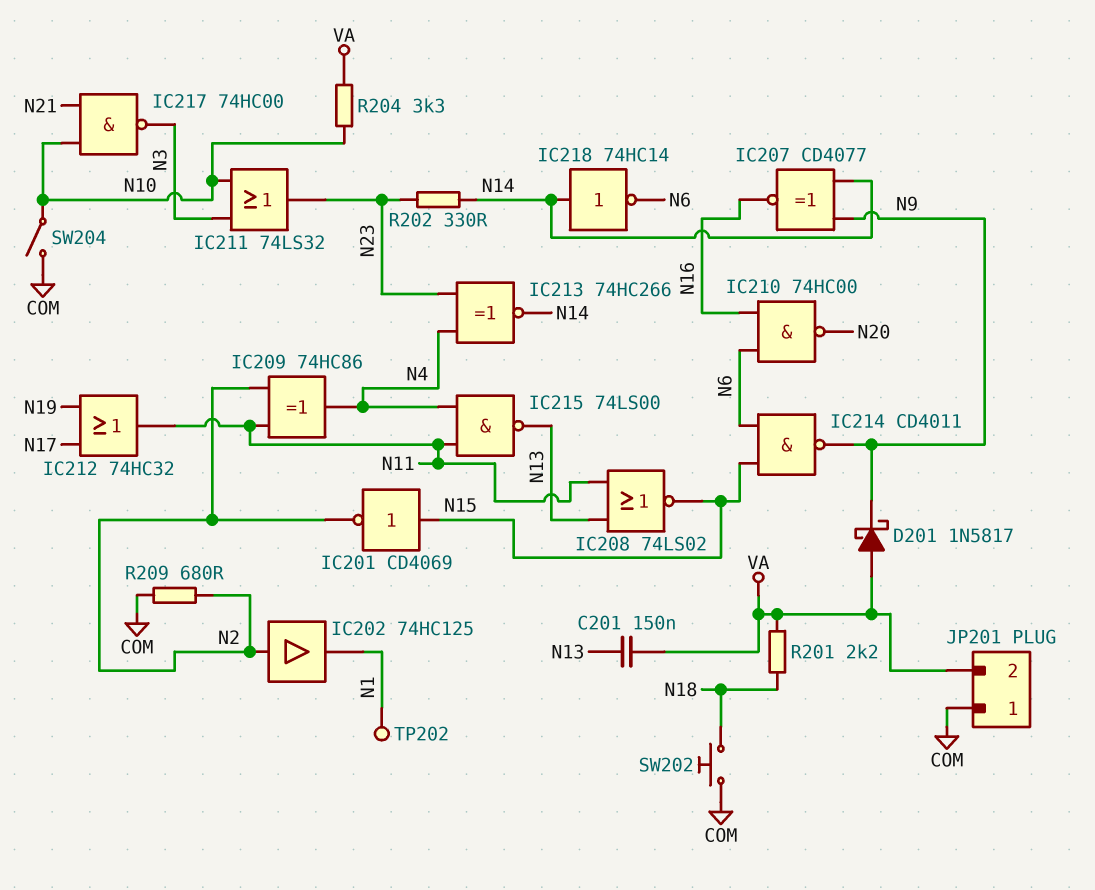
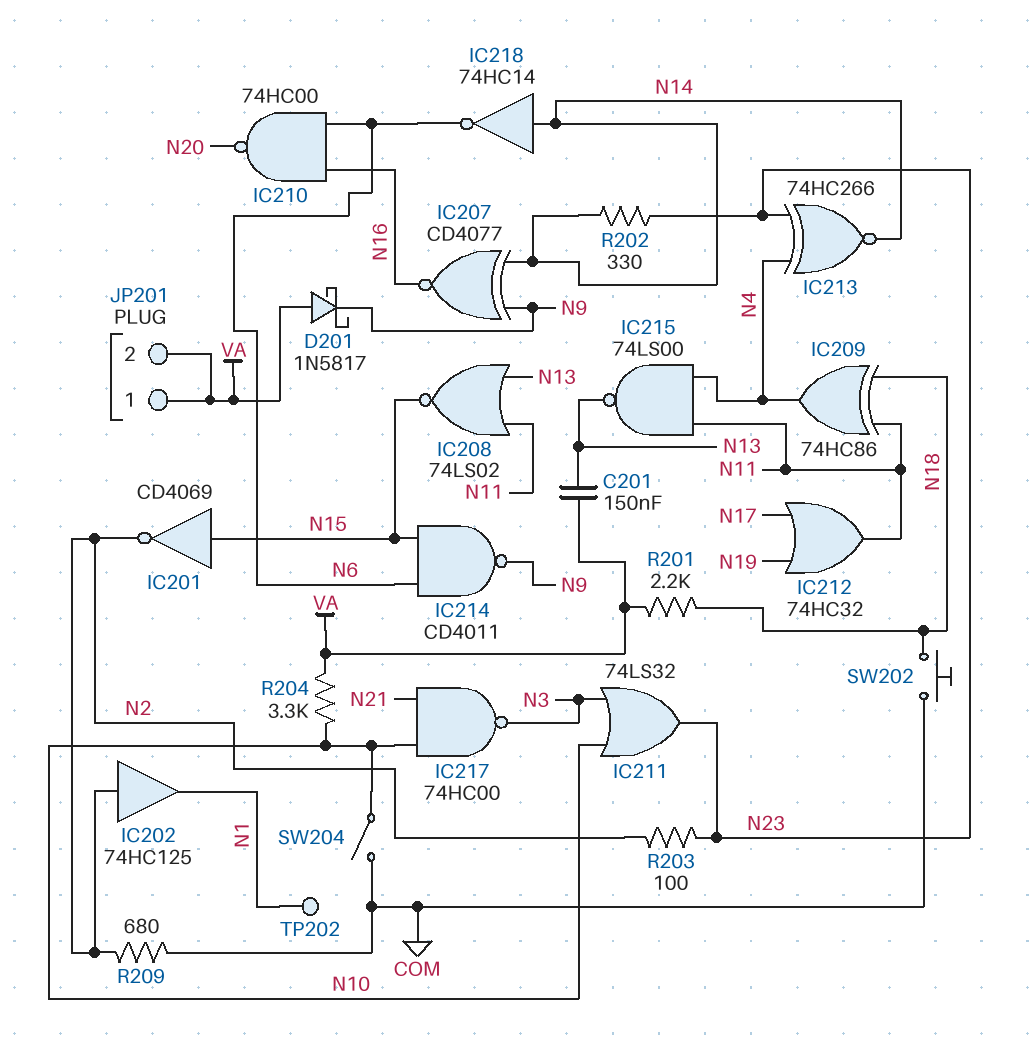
IC209: XOR 74HC86 (in N2, in N11, out N4) -> XOR 74HC86 (in N11, in N18, out N4)
JP201 pin 1: COM -> VA
R203: none -> 100 (N2, N23)

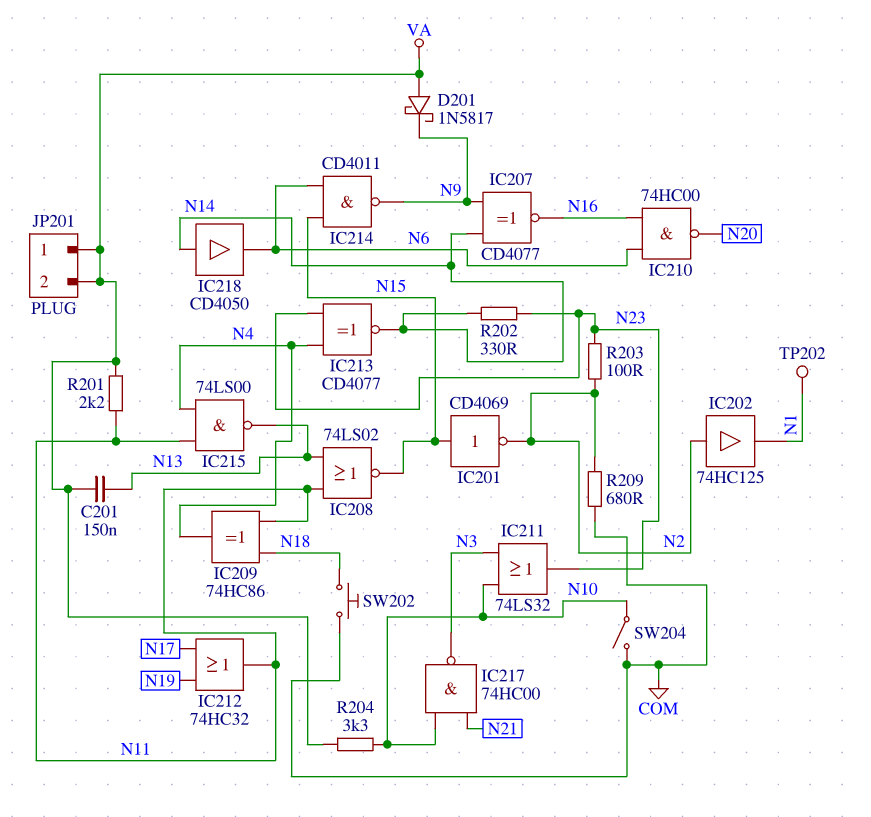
IC213: XNOR 74HC266 (in N4, in N23, out N14) -> XNOR CD4077 (in N4, in N23, out N14)
IC218: NOT 74HC14 (in N14, out N6) -> buffer CD4050 (in N14, out N6)
R201: 2.2k (N18, VA) -> 2.2k (N11, VA)

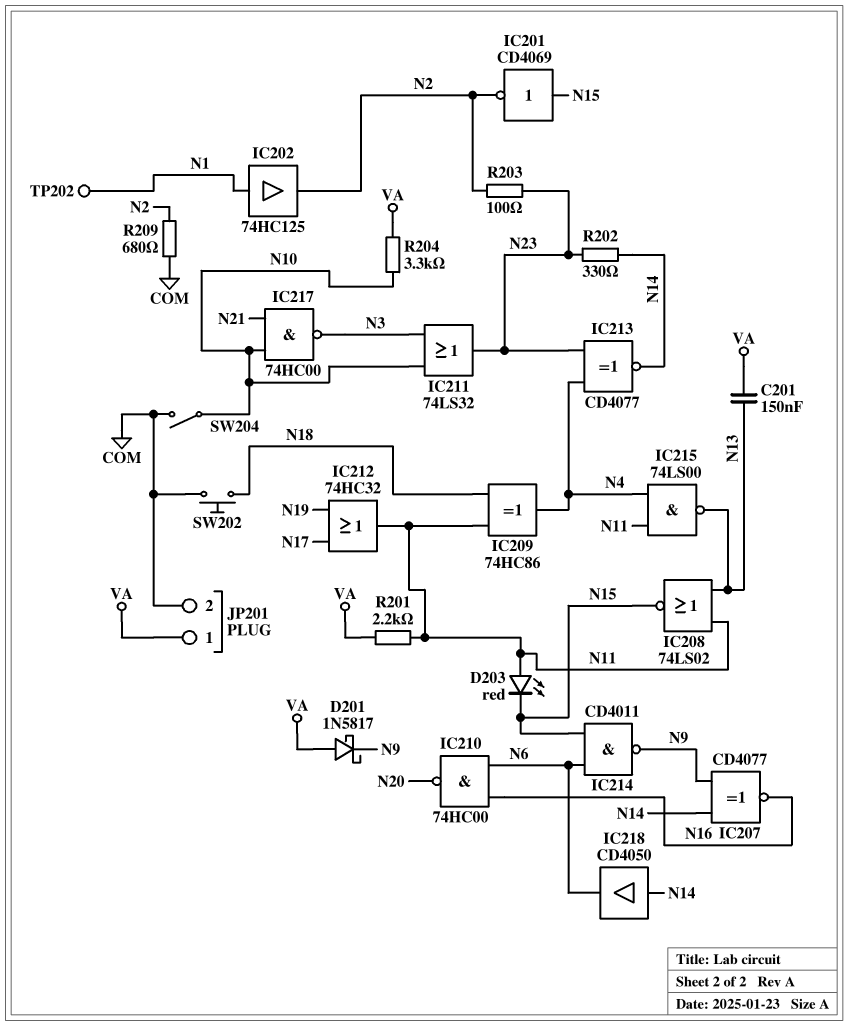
D203: none -> LED red (A N11, K N15)
IC202: buffer 74HC125 (in N2, out N1) -> buffer 74HC125 (in N1, out N2)
JP201 pin 2: VA -> COM

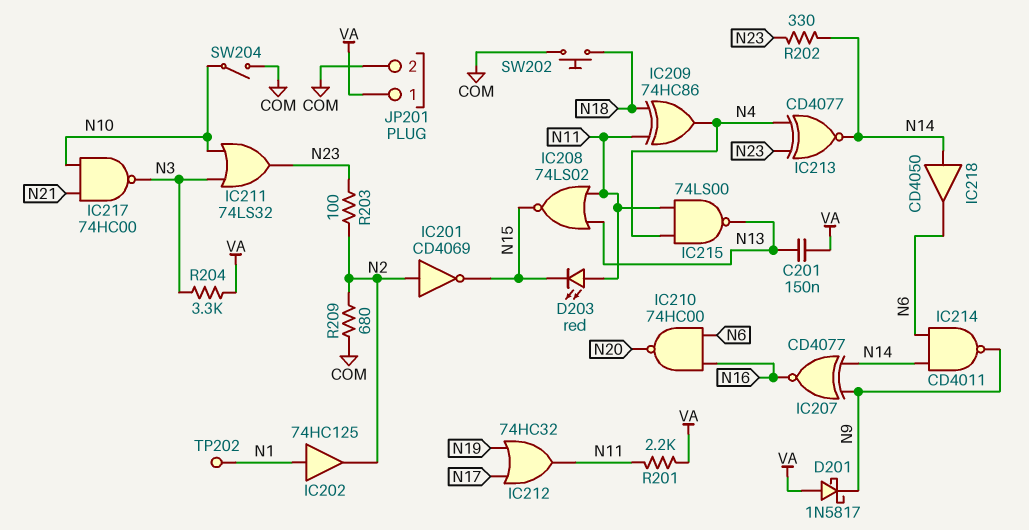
IC201: NOT CD4069 (in N15, out N2) -> NOT CD4069 (in N2, out N15)
IC214: NAND CD4011 (in N6, in N15, out N9) -> NAND CD4011 (in N6, in N14, out N9)
R204: 3.3k (N10, VA) -> 3.3k (N3, VA)

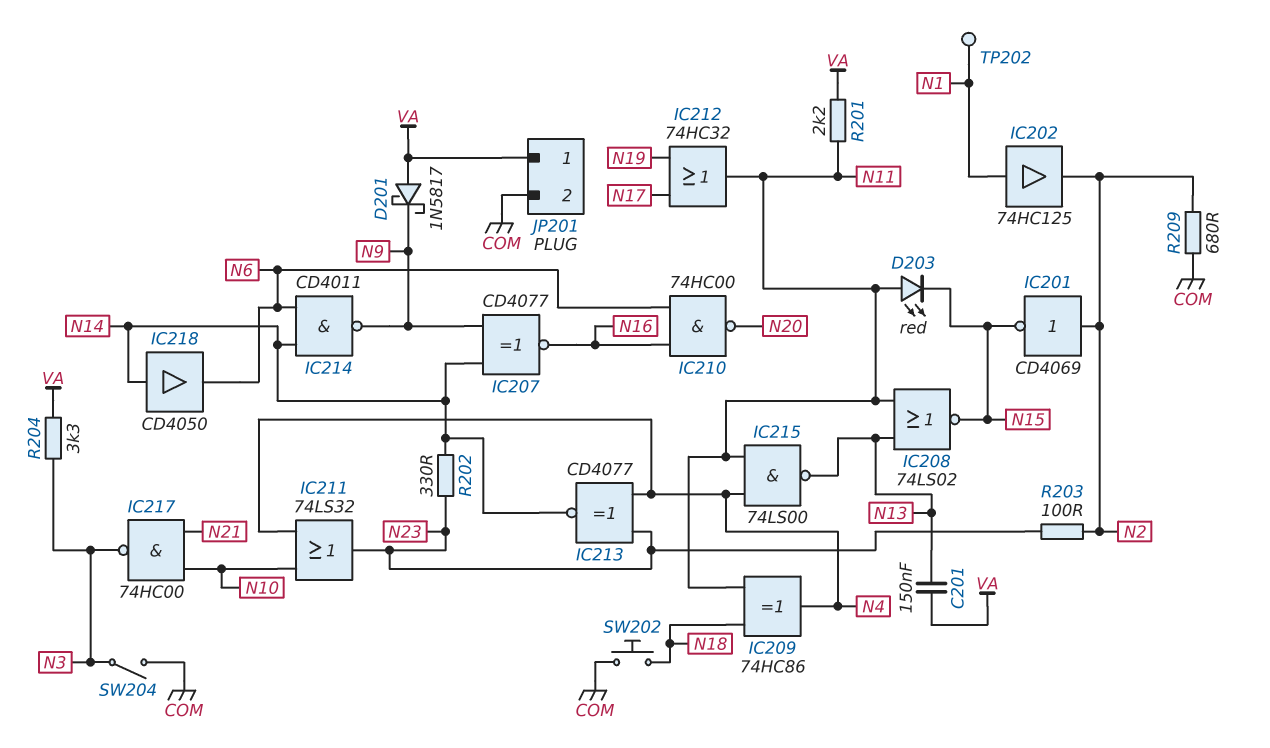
IC211: OR 74LS32 (in N3, in N10, out N23) -> OR 74LS32 (in N4, in N10, out N23)
SW204: switch (COM, N10) -> switch (COM, N3)

